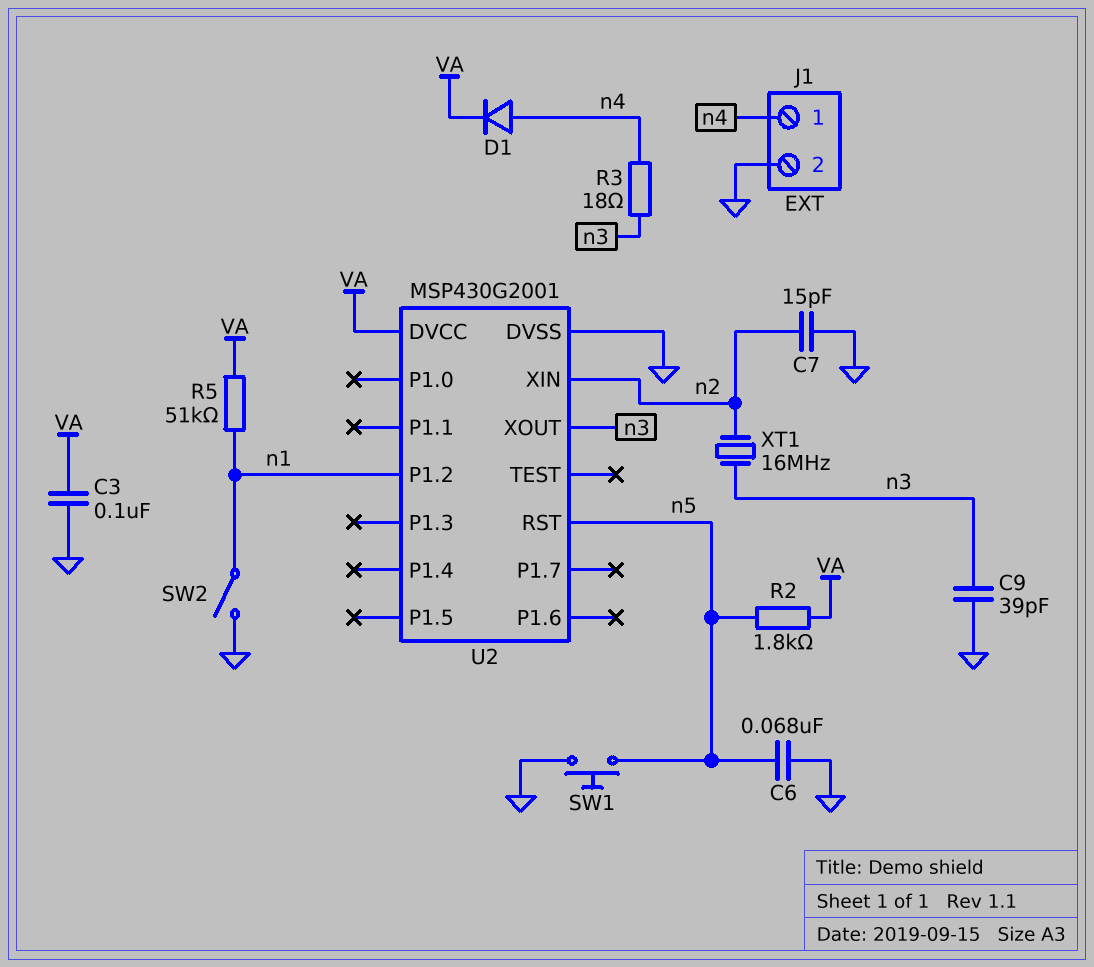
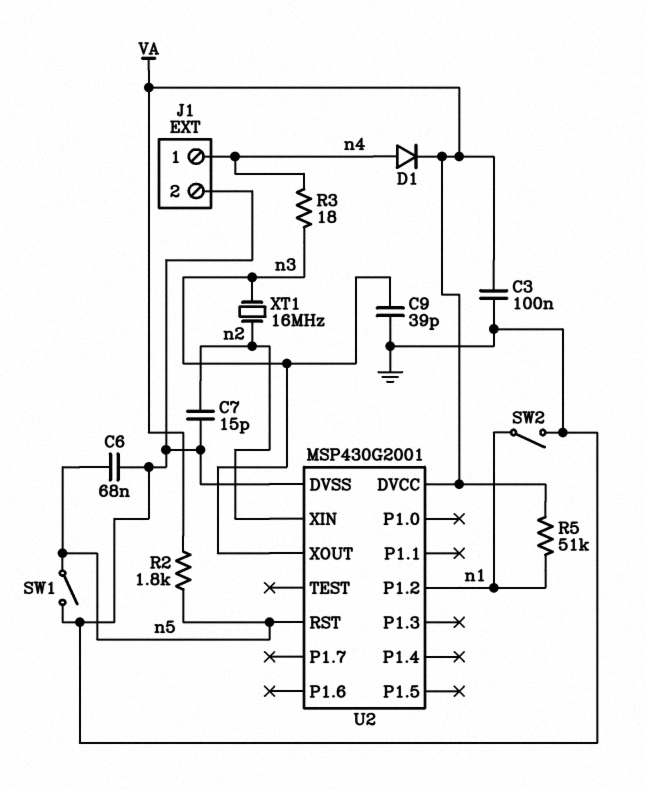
SW1: button (GND, n5) -> switch (GND, n5)

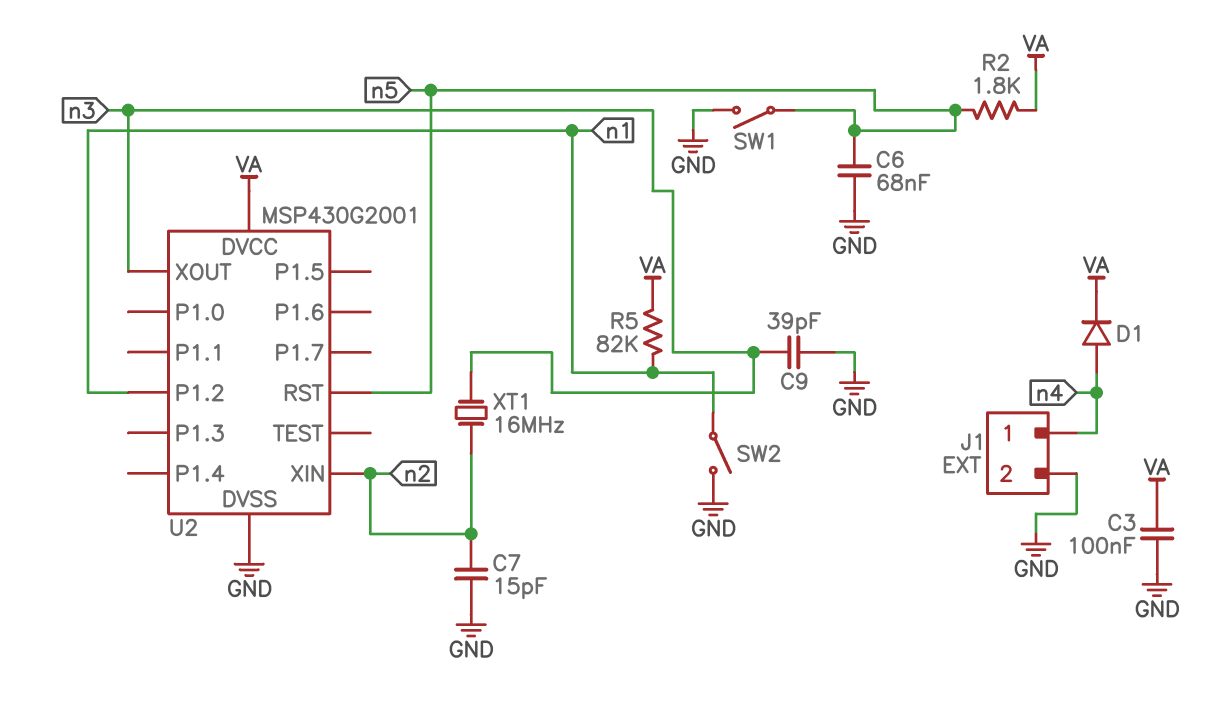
R3: 18 (n3, n4) -> none
R5: 51k (VA, n1) -> 82k (VA, n1)

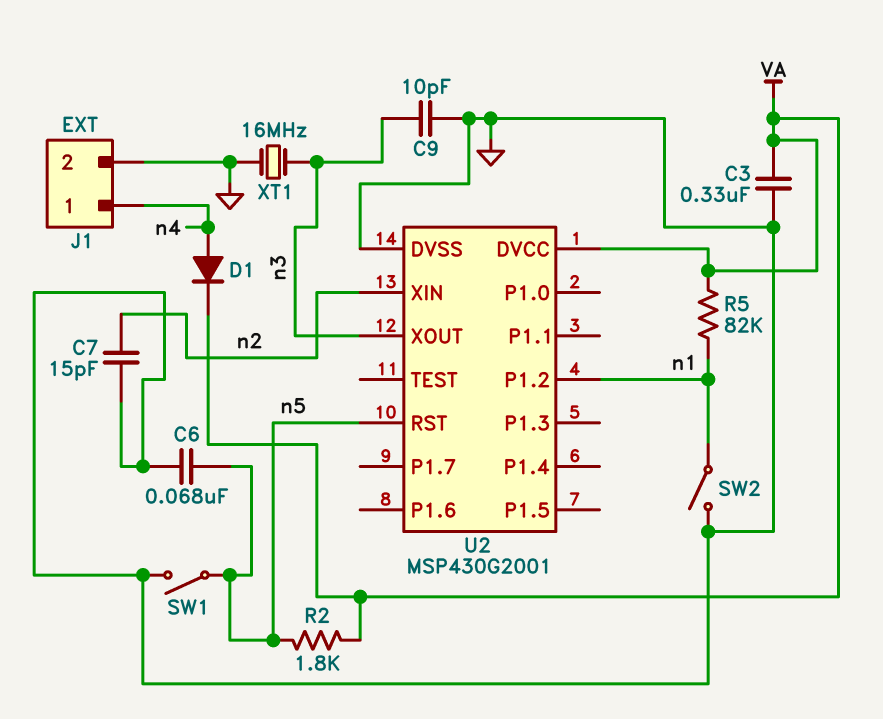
C3: 100nF (GND, VA) -> 330nF (GND, VA)
C9: 39pF (GND, n3) -> 10pF (GND, n3)
XT1: 16MHz (n2, n3) -> 16MHz (GND, n3)

